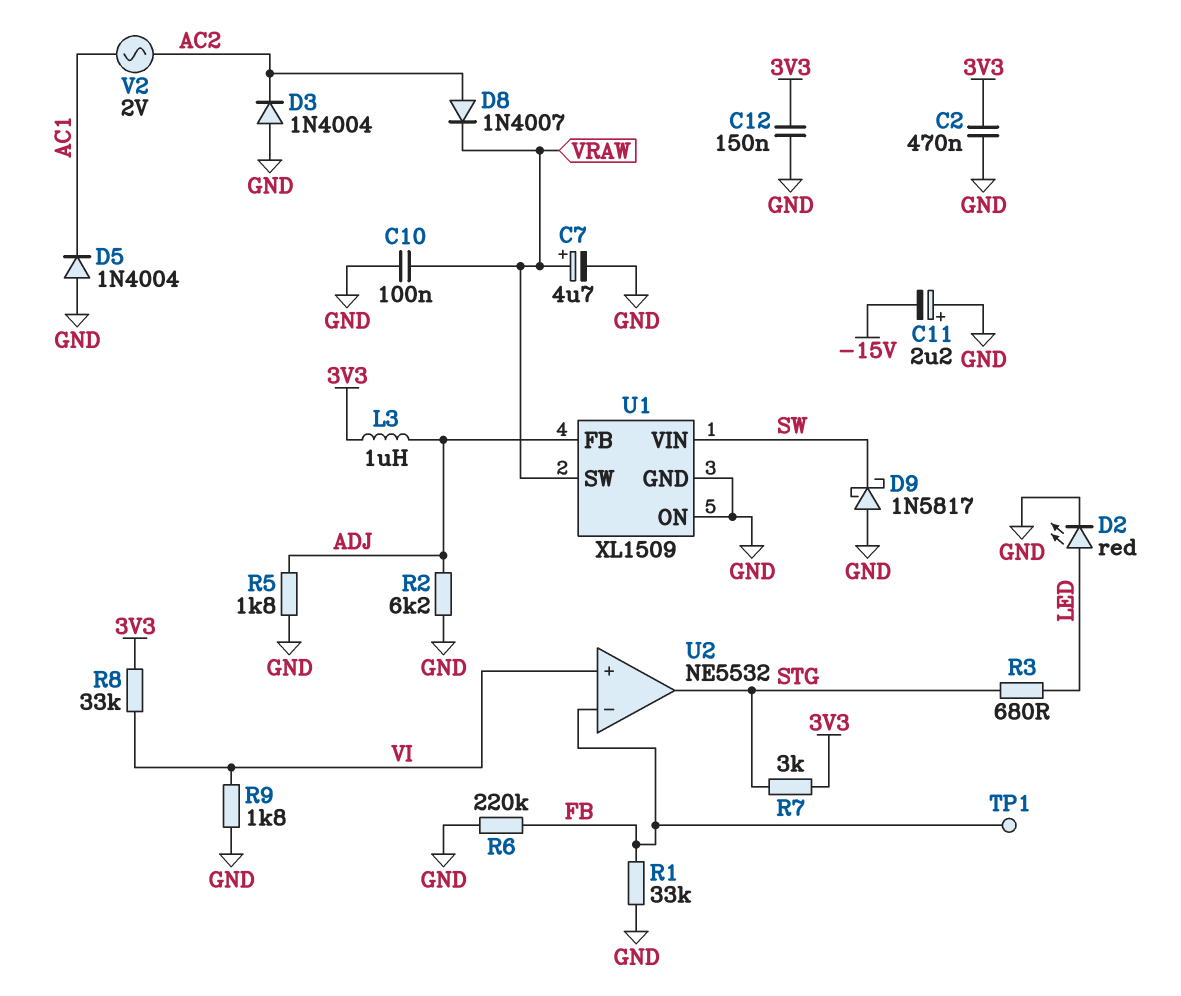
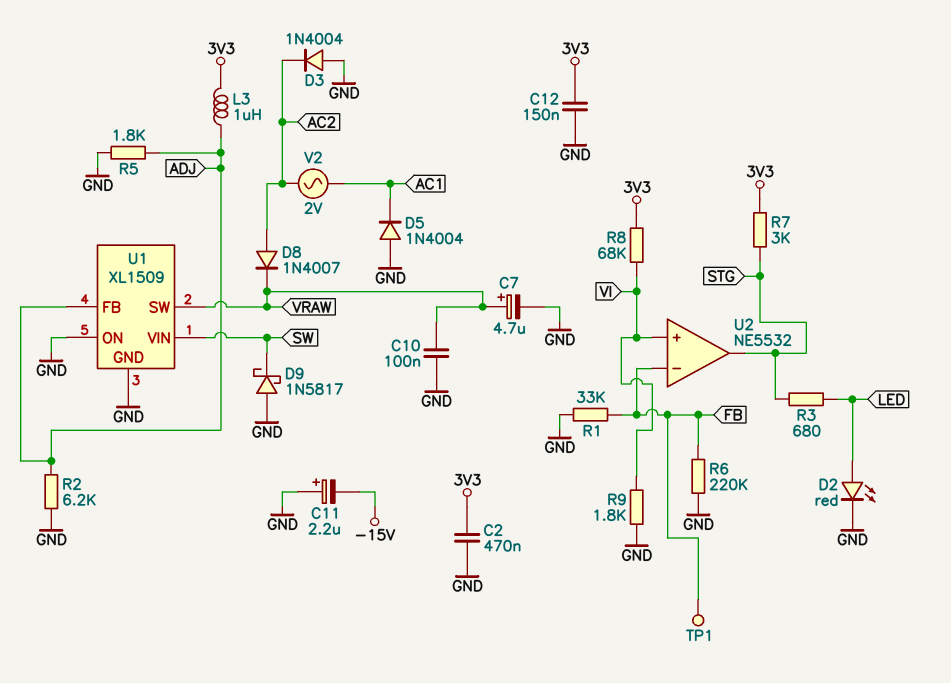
R8: 33k (3V3, VI) -> 68k (3V3, VI)

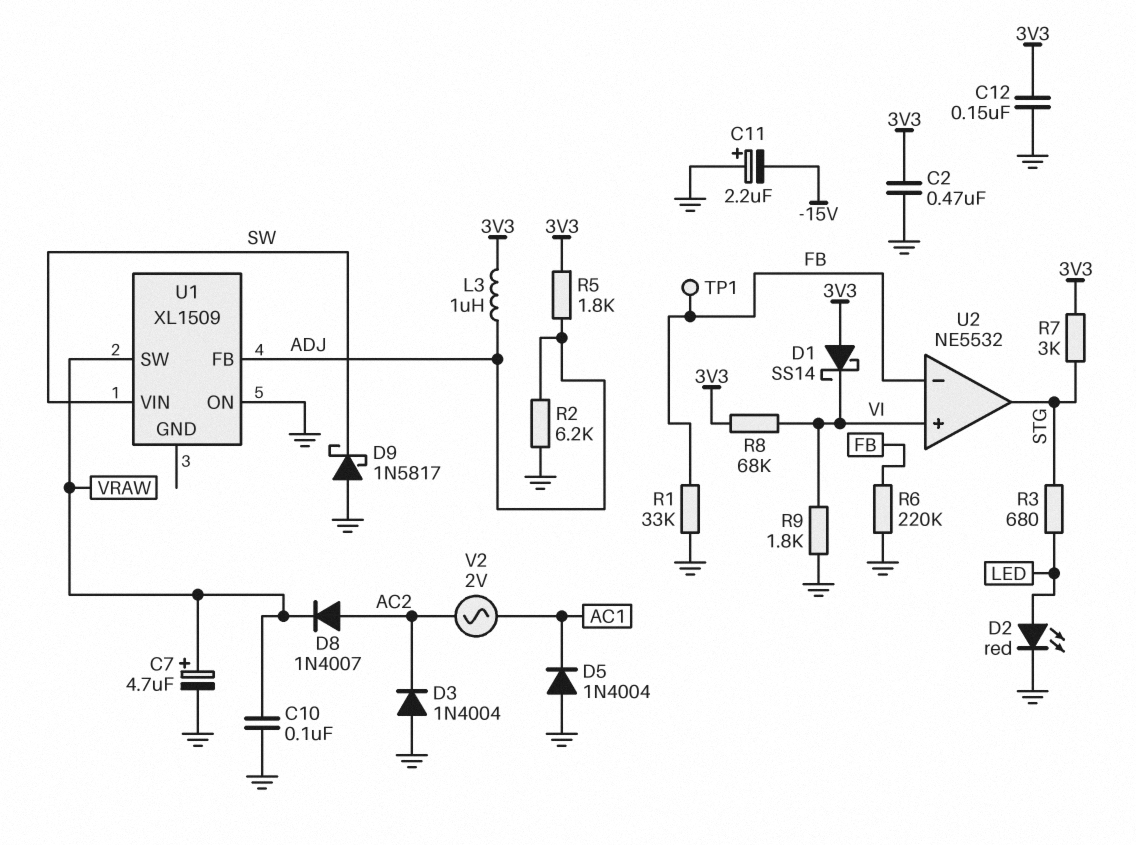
D1: none -> schottky SS14 (A 3V3, K VI)
R5: 1.8k (ADJ, GND) -> 1.8k (3V3, ADJ)
U1 pin GND: GND -> none

